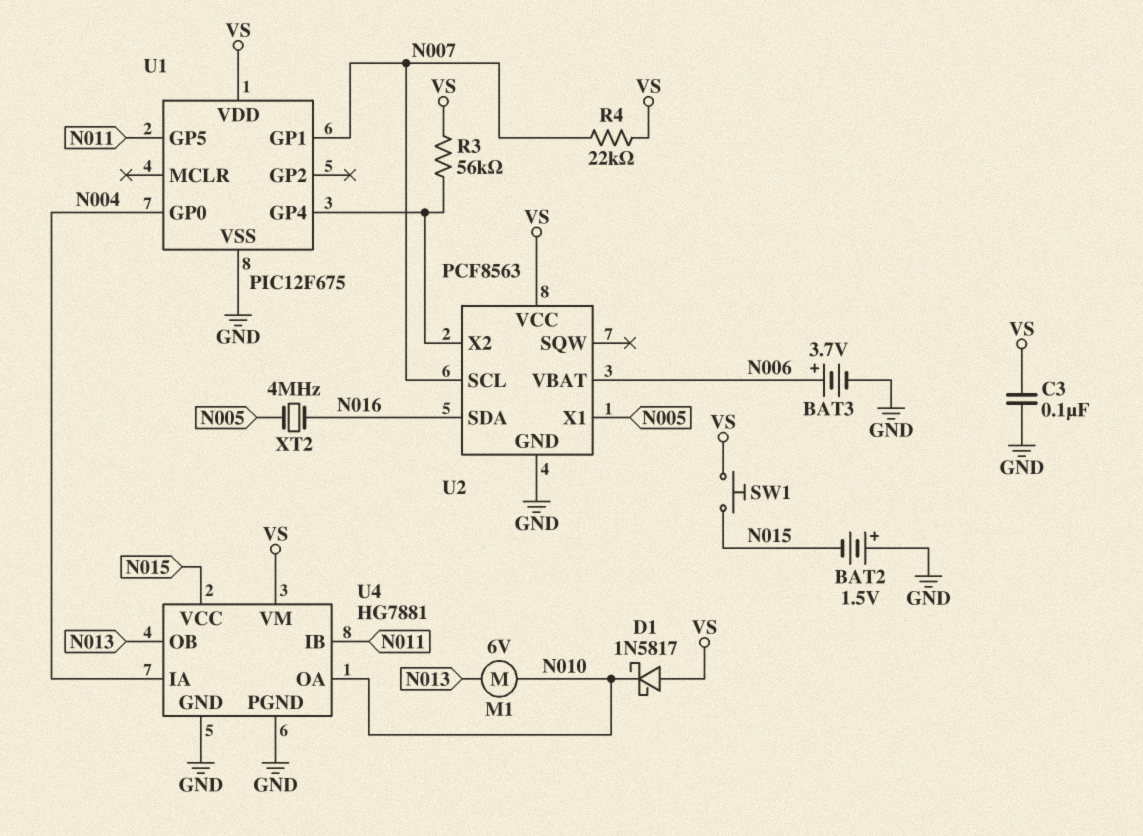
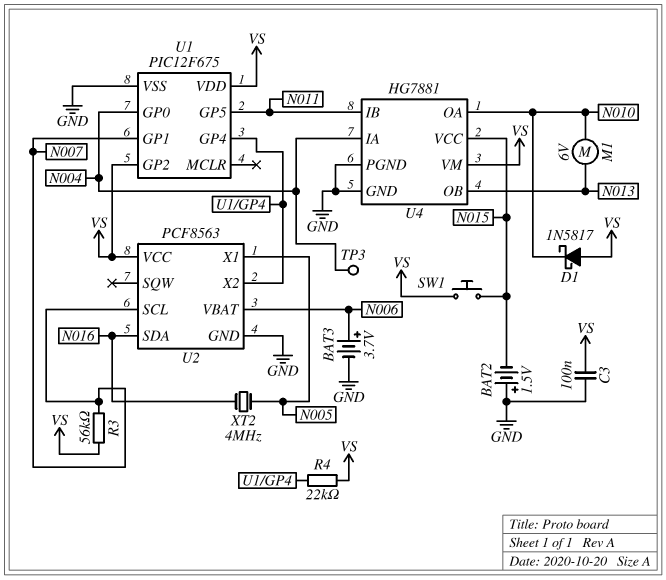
R3: 56k (U1/GP4, VS) -> 56k (N007, VS)
R4: 22k (N007, VS) -> 22k (U1/GP4, VS)
TP3: none -> test point (N004)
U1 pin GP2: none -> VS

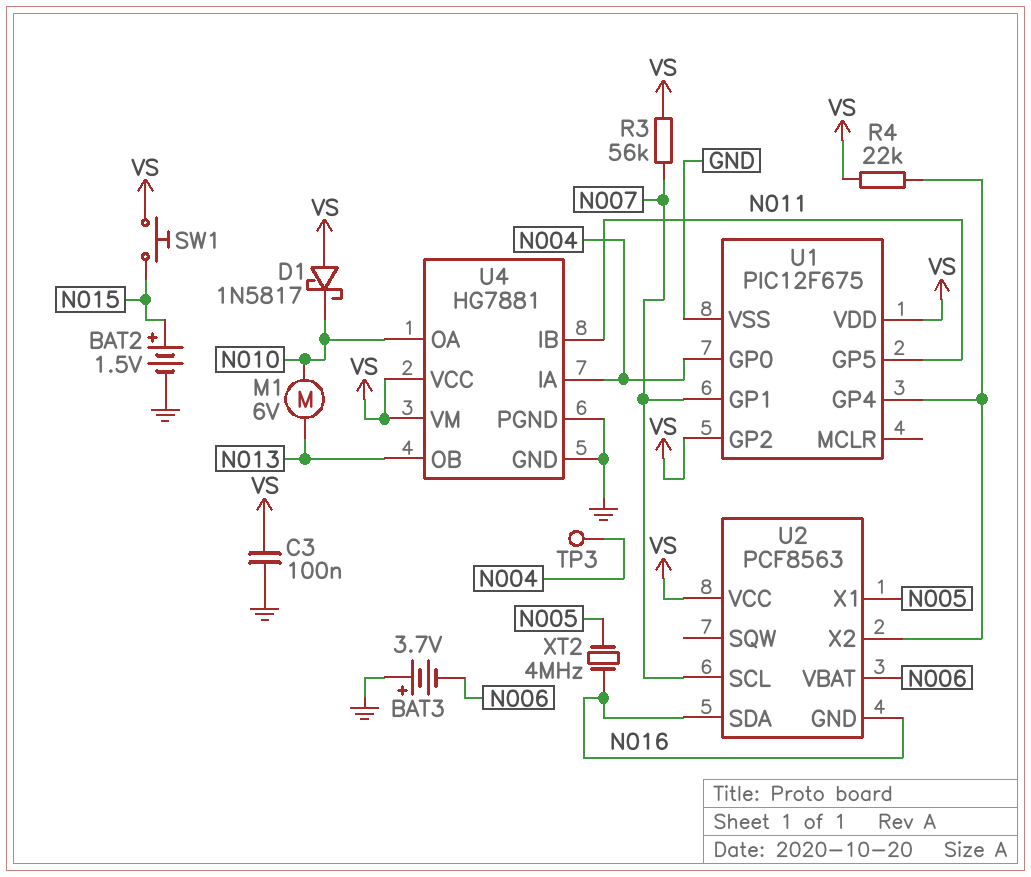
BAT2: 1.5V (plus GND, minus N015) -> 1.5V (plus N015, minus GND)
BAT3: 3.7V (plus N006, minus GND) -> 3.7V (plus GND, minus N006)
U2 pin GND: GND -> N016
U4 pin VCC: N015 -> VS

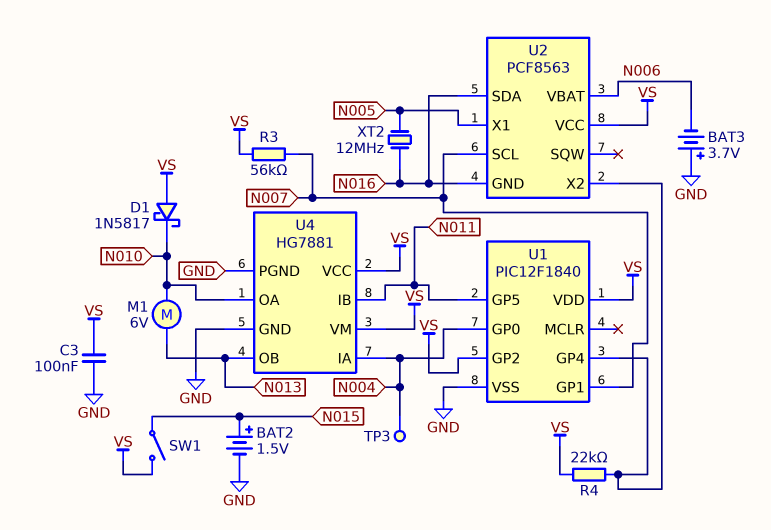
SW1: button (N015, VS) -> switch (N015, VS)
U1: PIC12F675 -> PIC12F1840
XT2: 4MHz (N005, N016) -> 12MHz (N005, N016)

